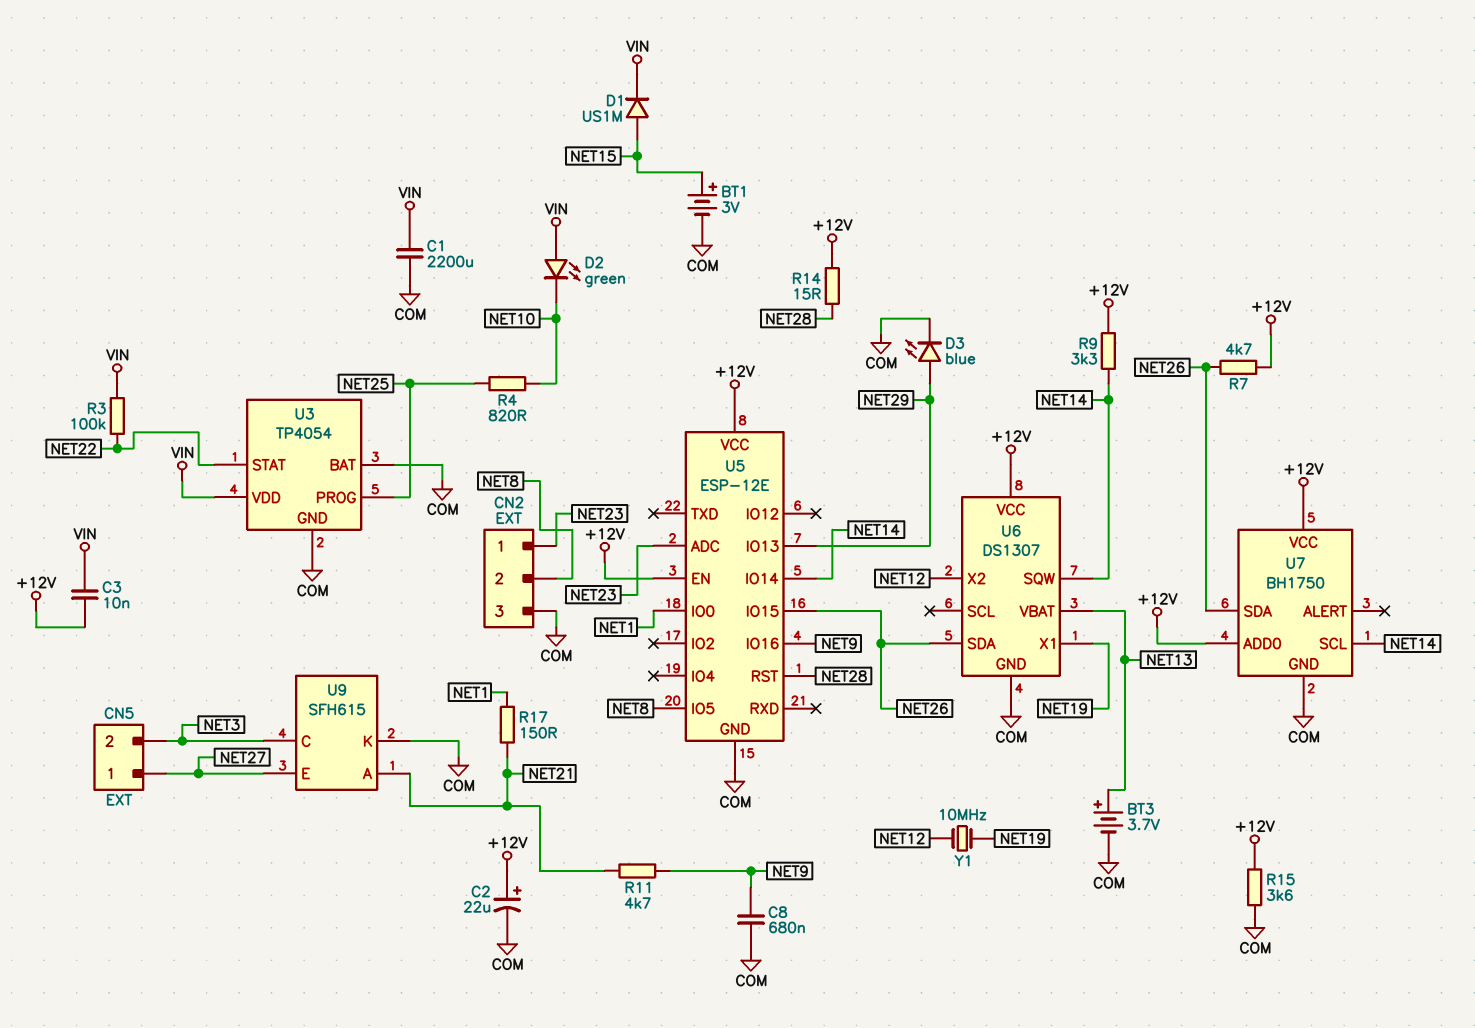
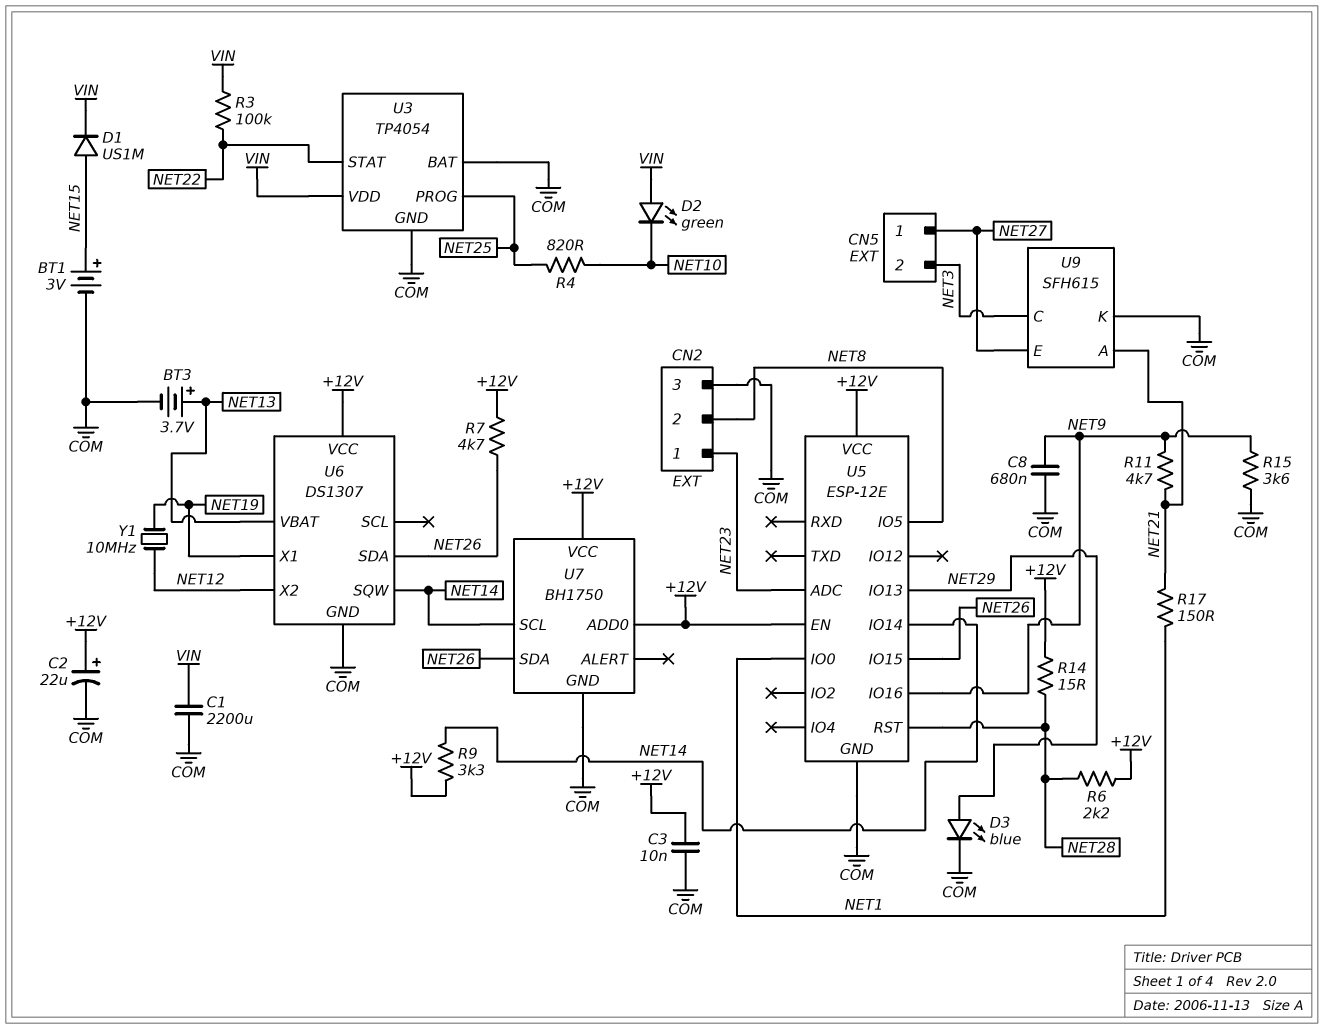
C3: 10nF (+12V, VIN) -> 10nF (+12V, COM)
R6: none -> 2.2k (+12V, NET28)
R15: 3.6k (+12V, COM) -> 3.6k (COM, NET9)

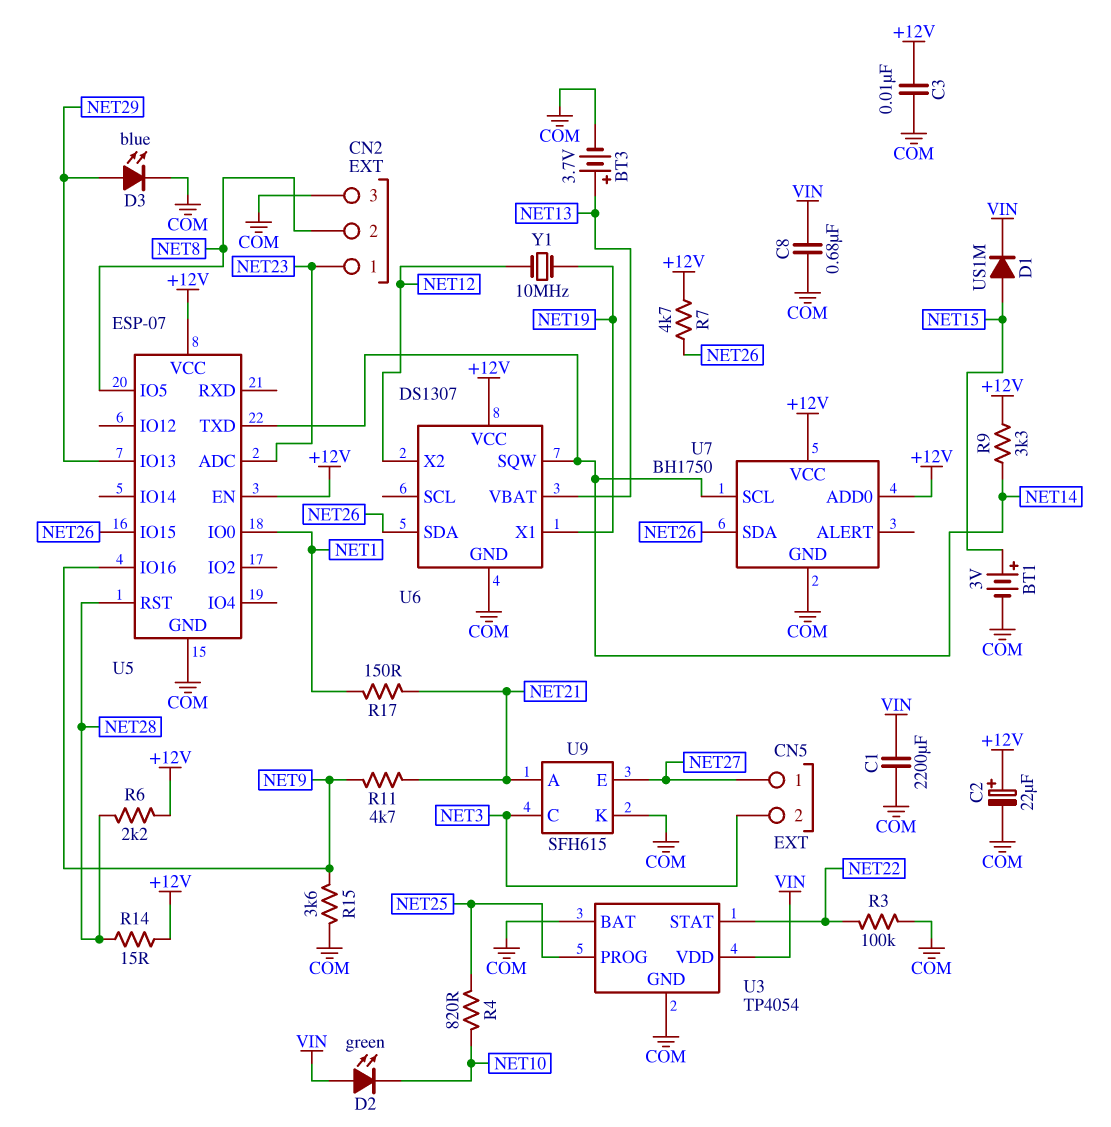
C8: 680nF (COM, NET9) -> 680nF (COM, VIN)
R3: 100k (NET22, VIN) -> 100k (COM, NET22)
U5: ESP-12E -> ESP-07
U5 pin IO14: NET14 -> none
U5 pin TXD: none -> NET14

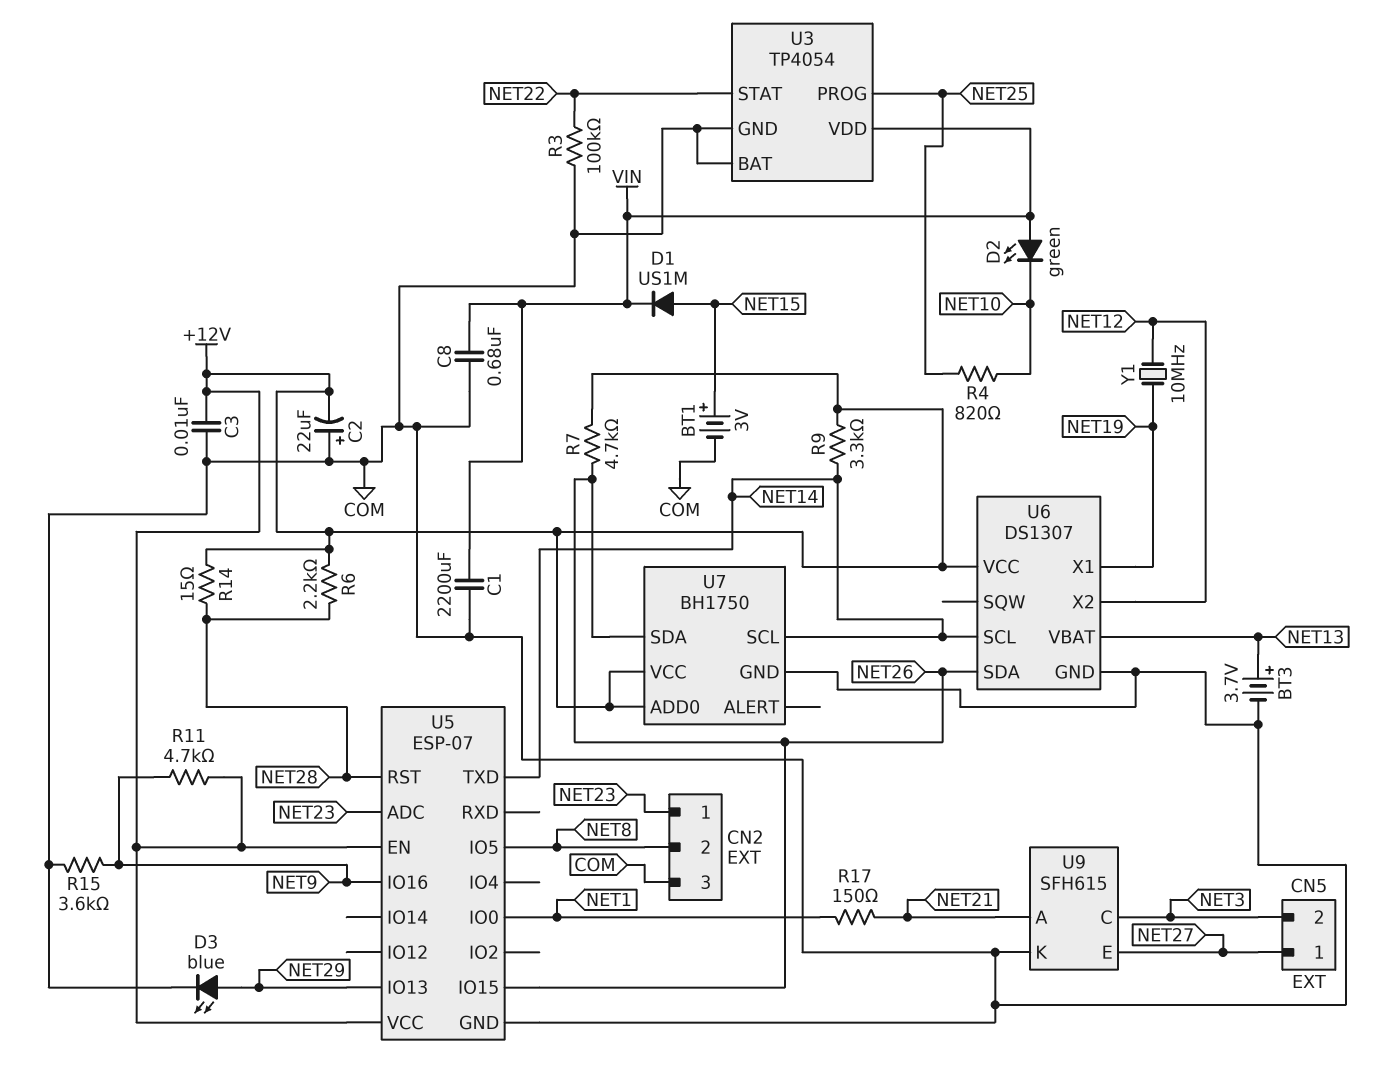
C2: 22uF (plus +12V, minus COM) -> 22uF (plus COM, minus +12V)
R11: 4.7k (NET9, NET21) -> 4.7k (+12V, NET9)
U6 pin SCL: none -> NET14
U6 pin SQW: NET14 -> none

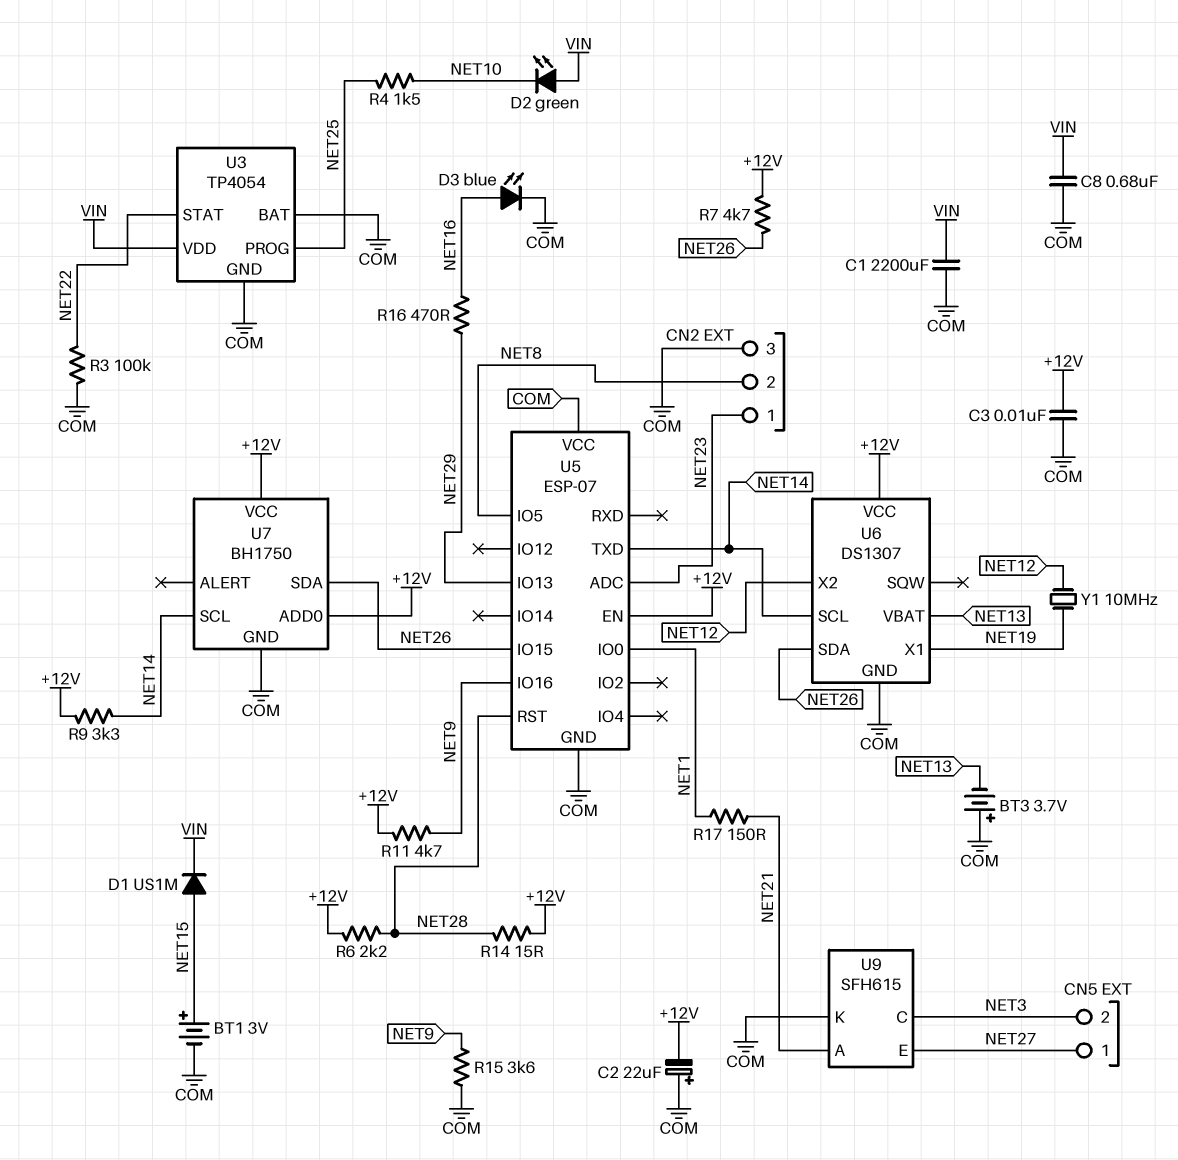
BT3: 3.7V (plus NET13, minus COM) -> 3.7V (plus COM, minus NET13)
D3: LED blue (A NET29, K COM) -> LED blue (A NET16, K COM)
R4: 820 (NET10, NET25) -> 1.5k (NET10, NET25)
R16: none -> 470 (NET16, NET29)
U5 pin VCC: +12V -> COM

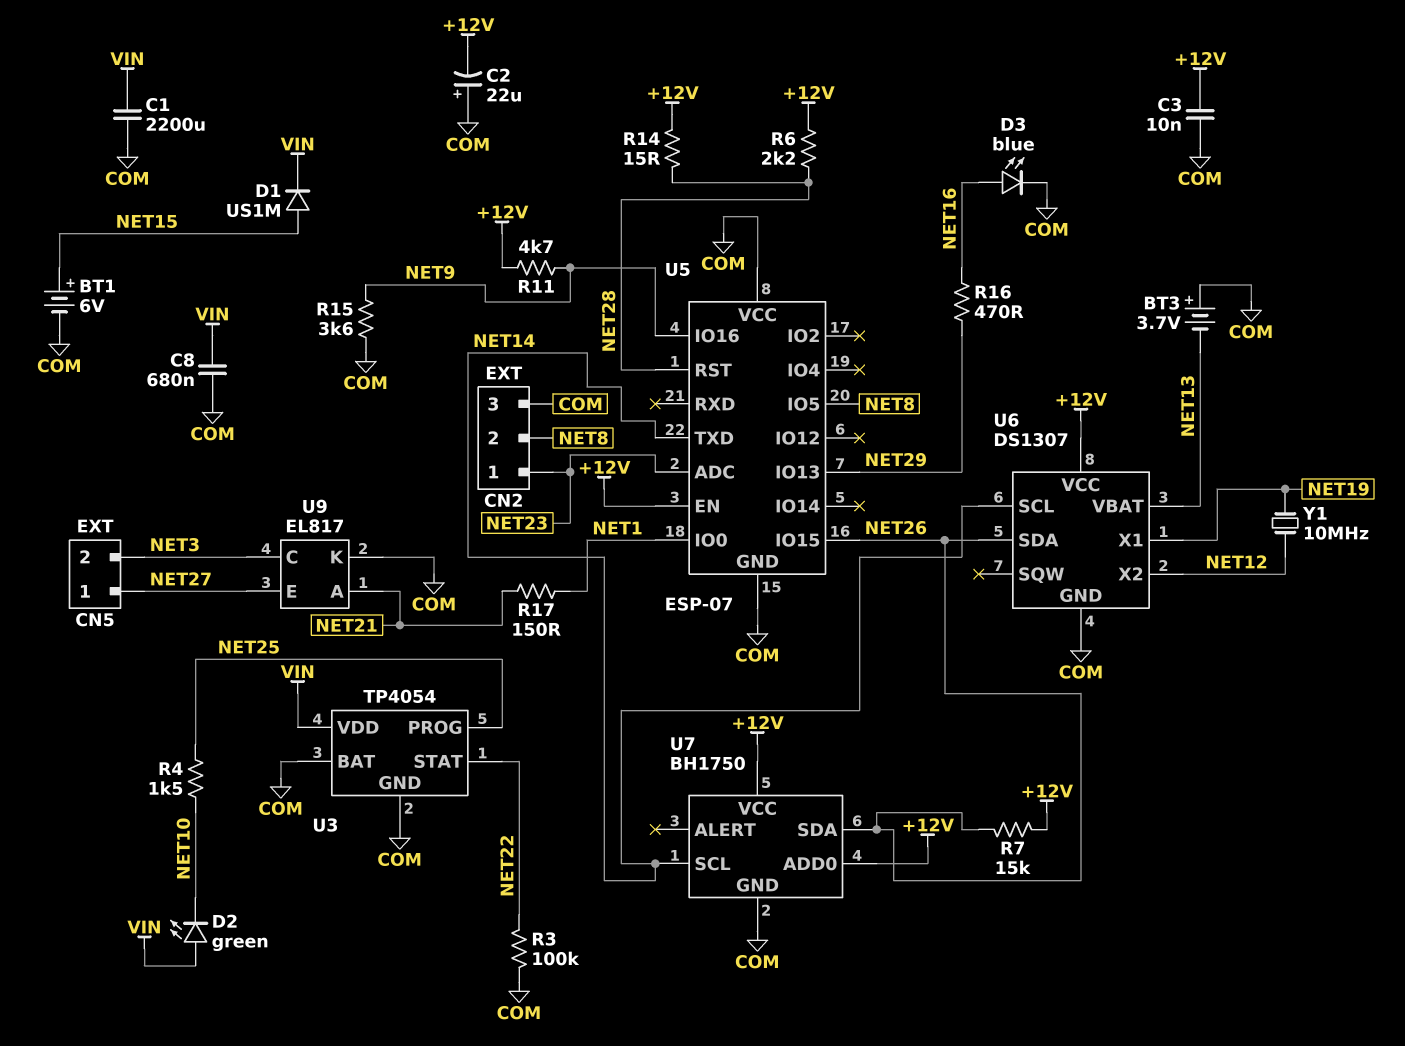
BT1: 3V (plus NET15, minus COM) -> 6V (plus NET15, minus COM)
R7: 4.7k (+12V, NET26) -> 15k (+12V, NET26)
R9: 3.3k (+12V, NET14) -> none
U9: SFH615 -> EL817

